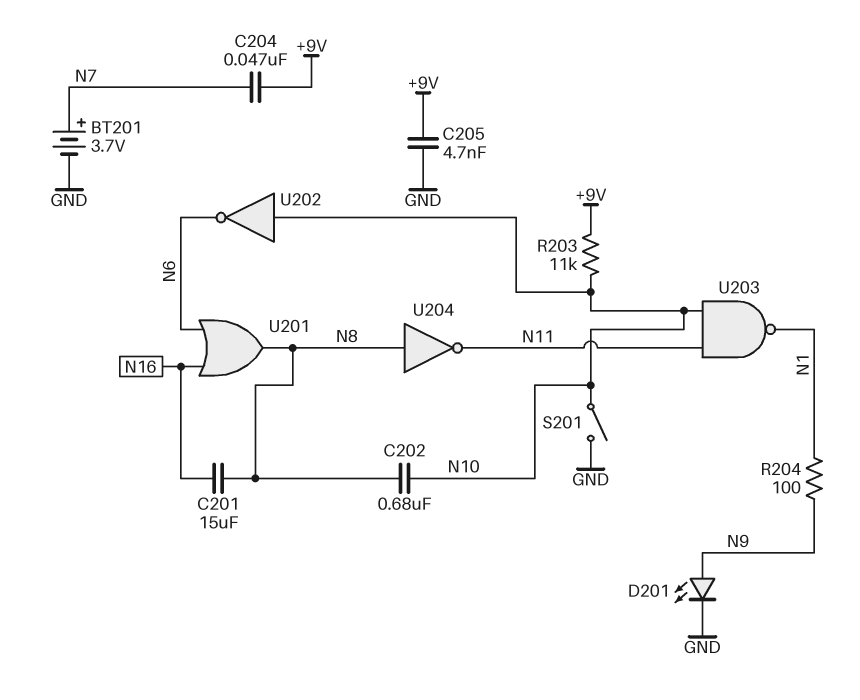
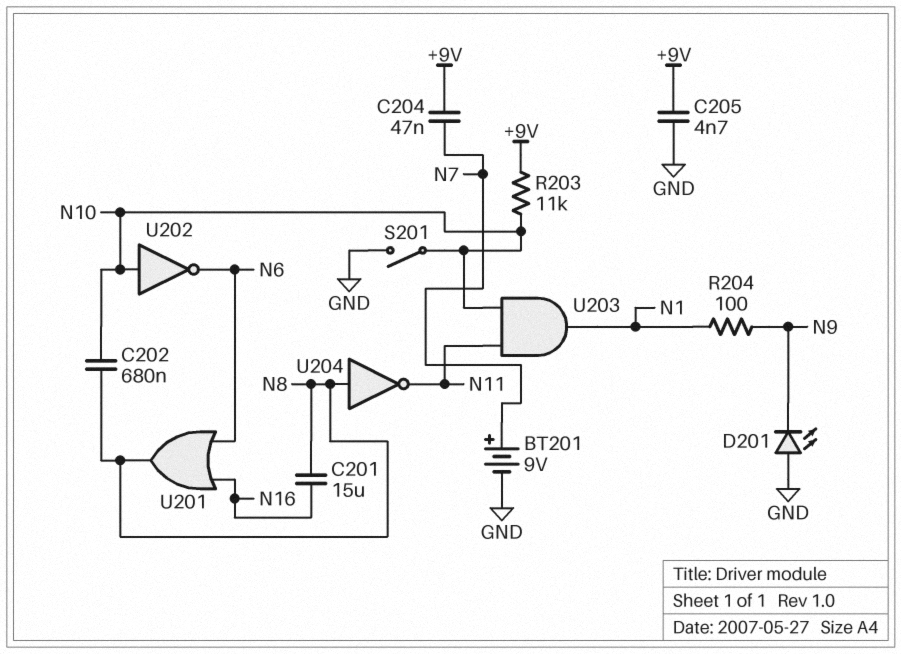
BT201: 3.7V (plus N7, minus GND) -> 9V (plus N7, minus GND)
D201: LED (A N9, K GND) -> LED (A GND, K N9)
U203: NAND (in N10, in N11, out N1) -> AND (in N10, in N11, out N1)

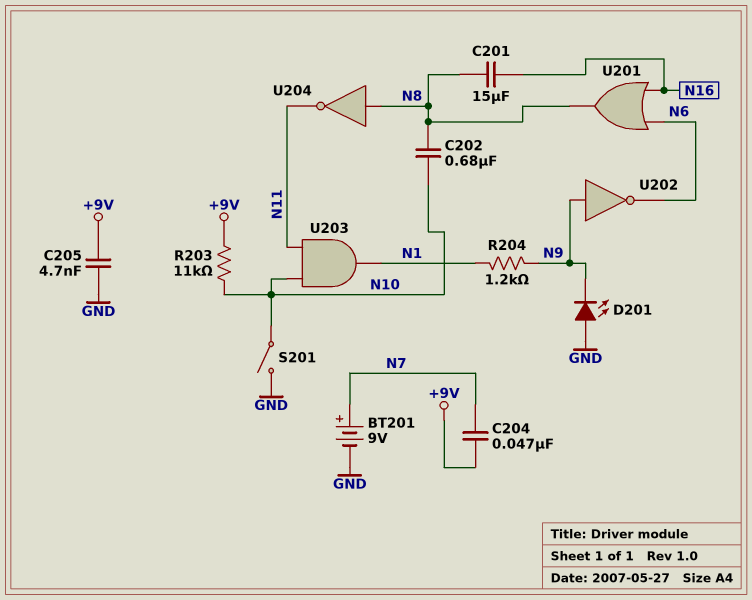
R204: 100 (N1, N9) -> 1.2k (N1, N9)
U202: NOT (in N10, out N6) -> NOT (in N9, out N6)

